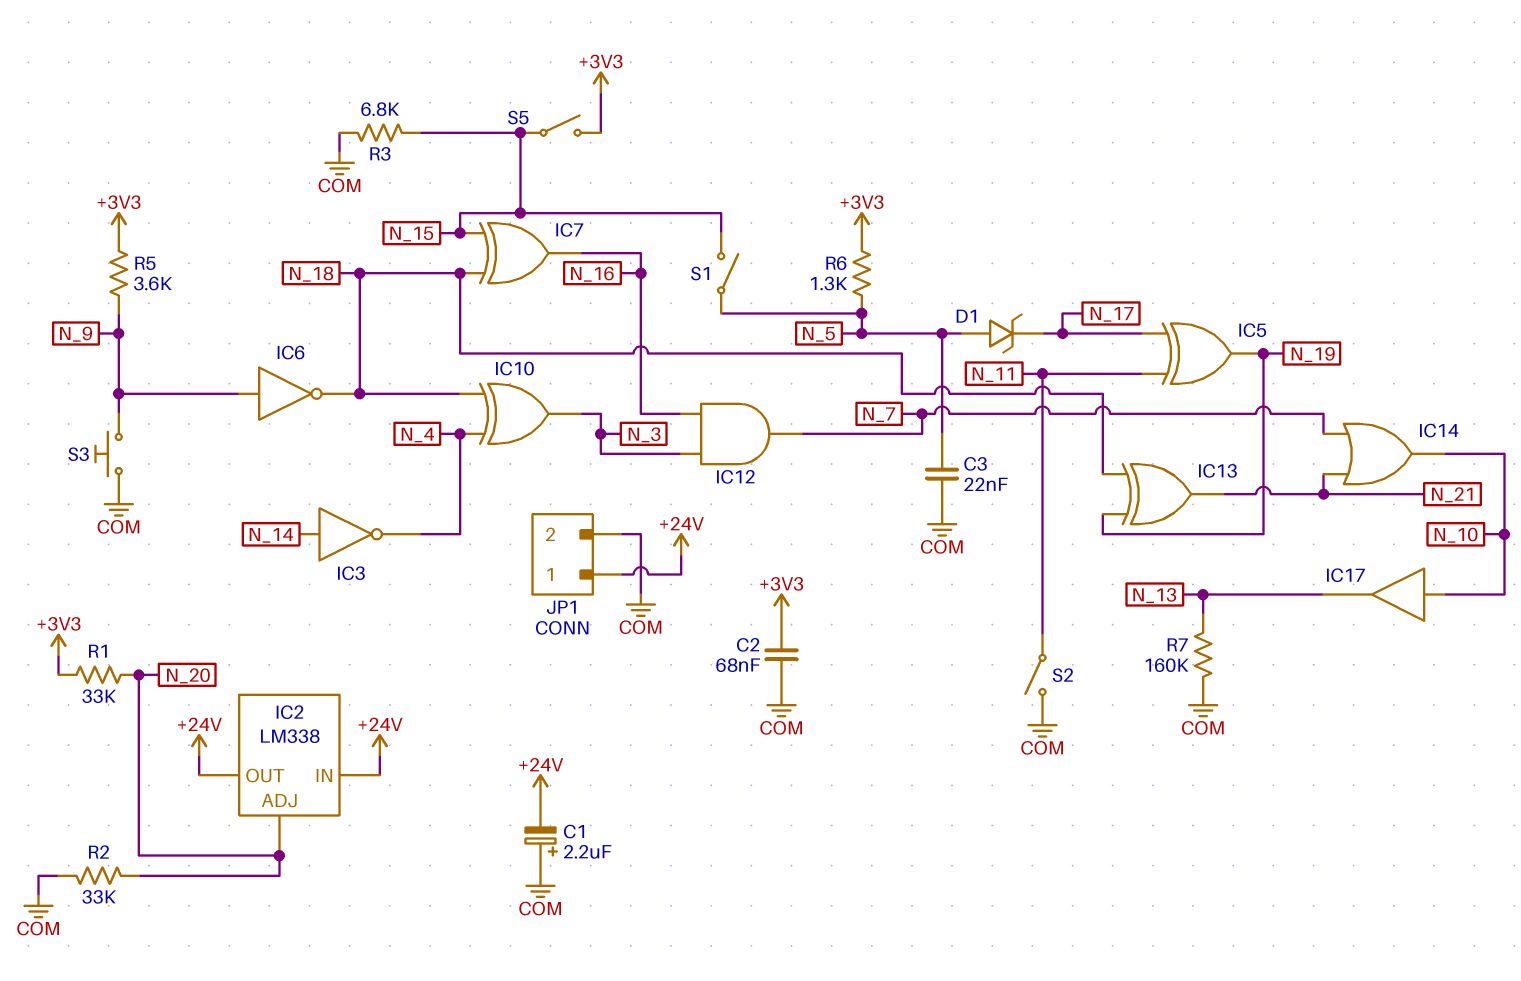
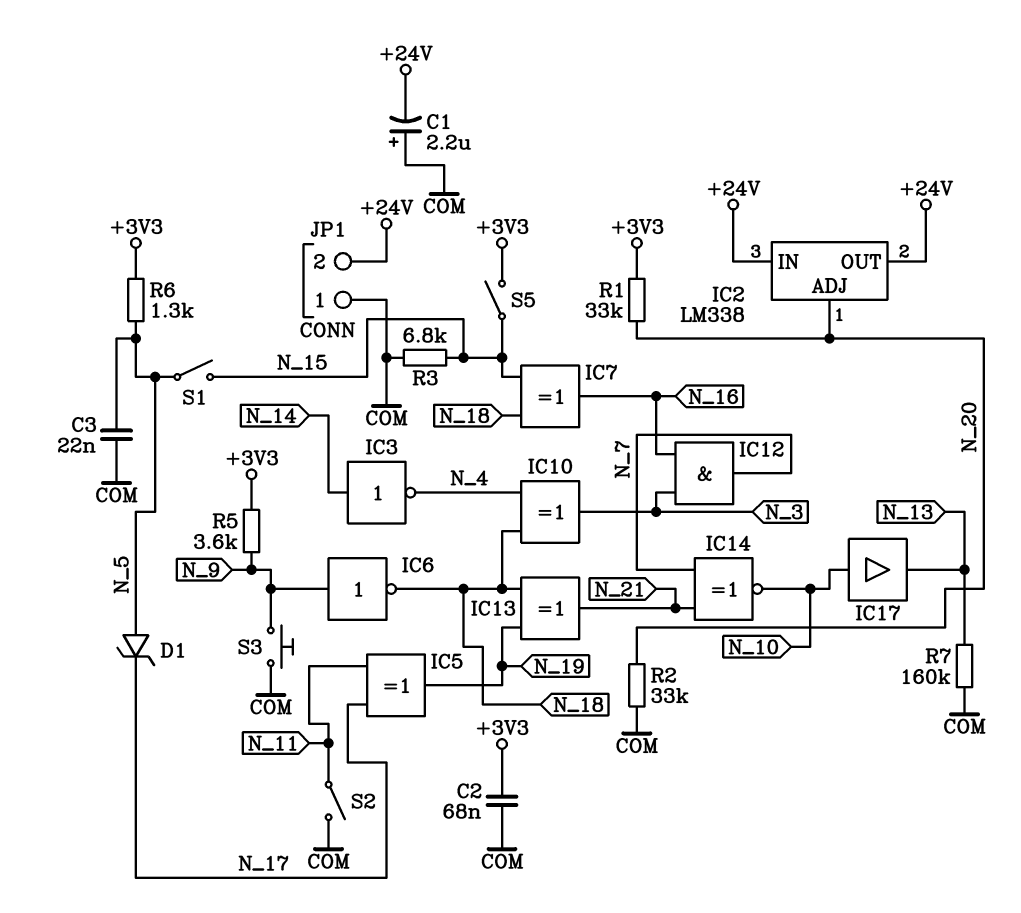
IC14: OR (in N_7, in N_21, out N_10) -> XNOR (in N_7, in N_21, out N_10)
JP1 pin 1: +24V -> COM
JP1 pin 2: COM -> +24V

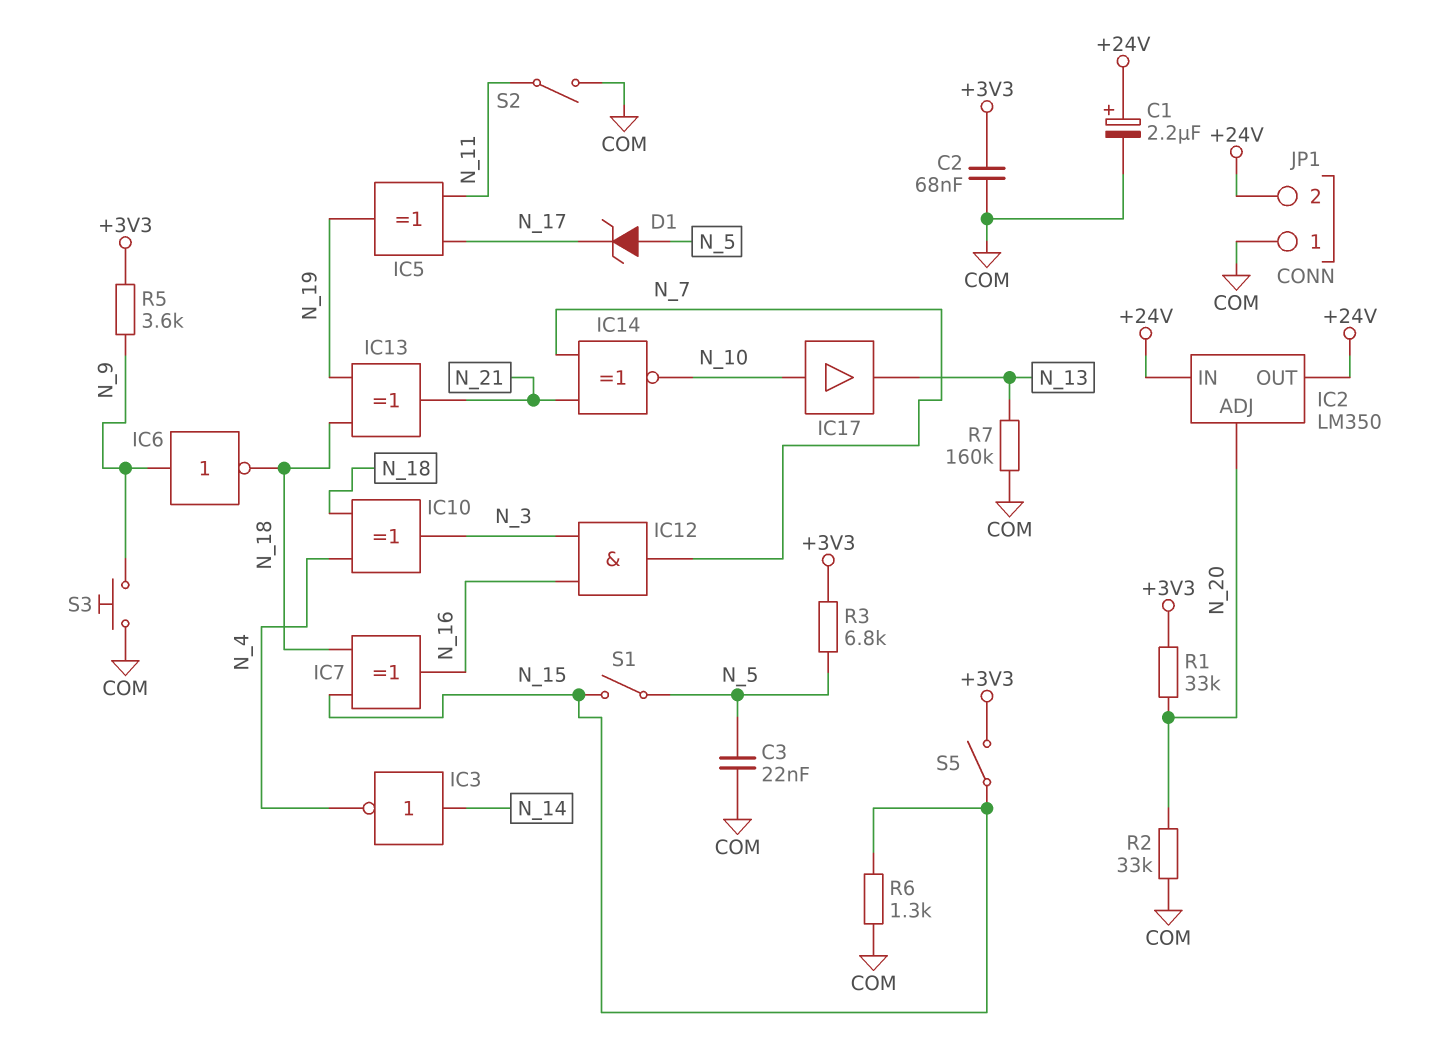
C1: 2.2uF (plus COM, minus +24V) -> 2.2uF (plus +24V, minus COM)
IC2: LM338 -> LM350
R3: 6.8k (COM, N_15) -> 6.8k (+3V3, N_5)
R6: 1.3k (+3V3, N_5) -> 1.3k (COM, N_15)

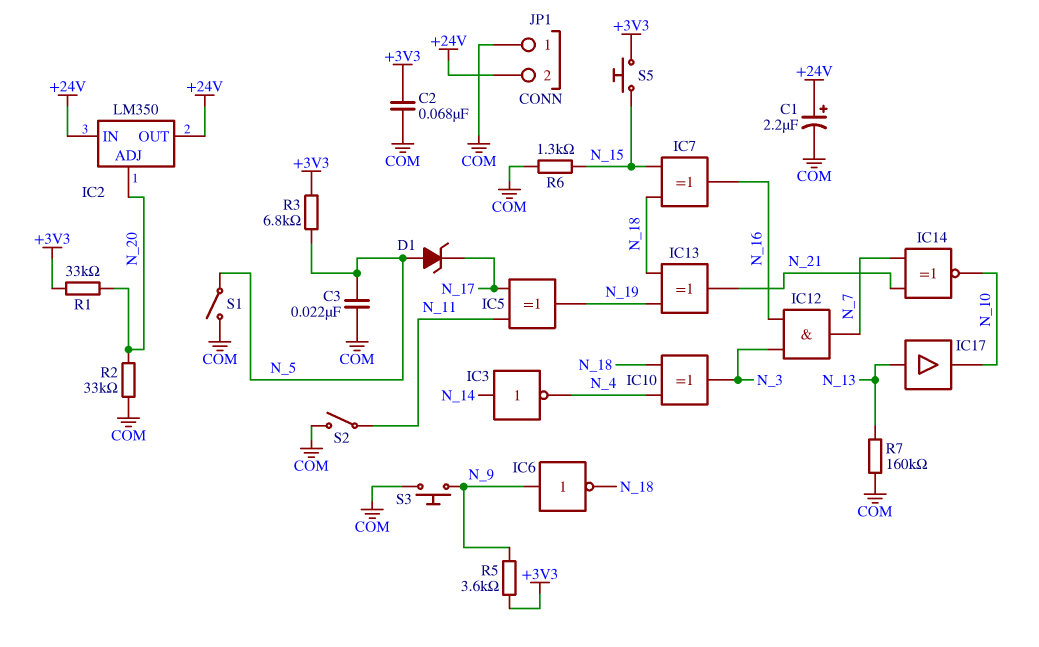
IC17: buffer (in N_10, out N_13) -> buffer (in N_13, out N_10)
S1: switch (N_5, N_15) -> switch (COM, N_5)
S5: switch (+3V3, N_15) -> button (+3V3, N_15)

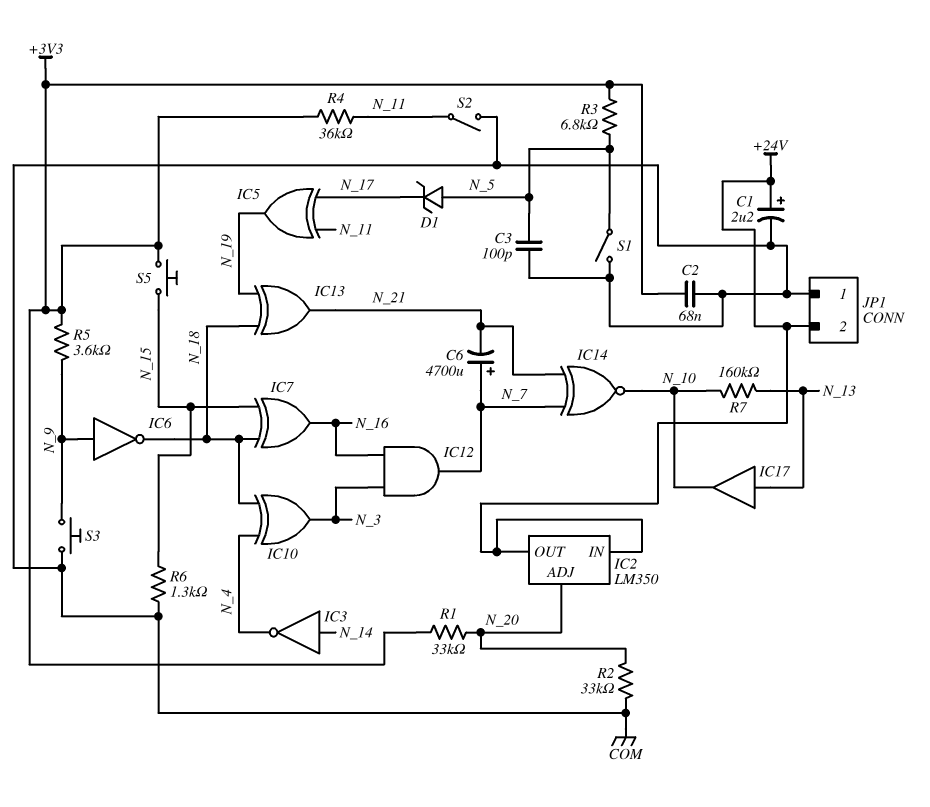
C3: 22nF (COM, N_5) -> 100pF (COM, N_5)
C6: none -> 4700uF (plus N_7, minus N_21)
R4: none -> 36k (+3V3, N_11)
R7: 160k (COM, N_13) -> 160k (N_10, N_13)

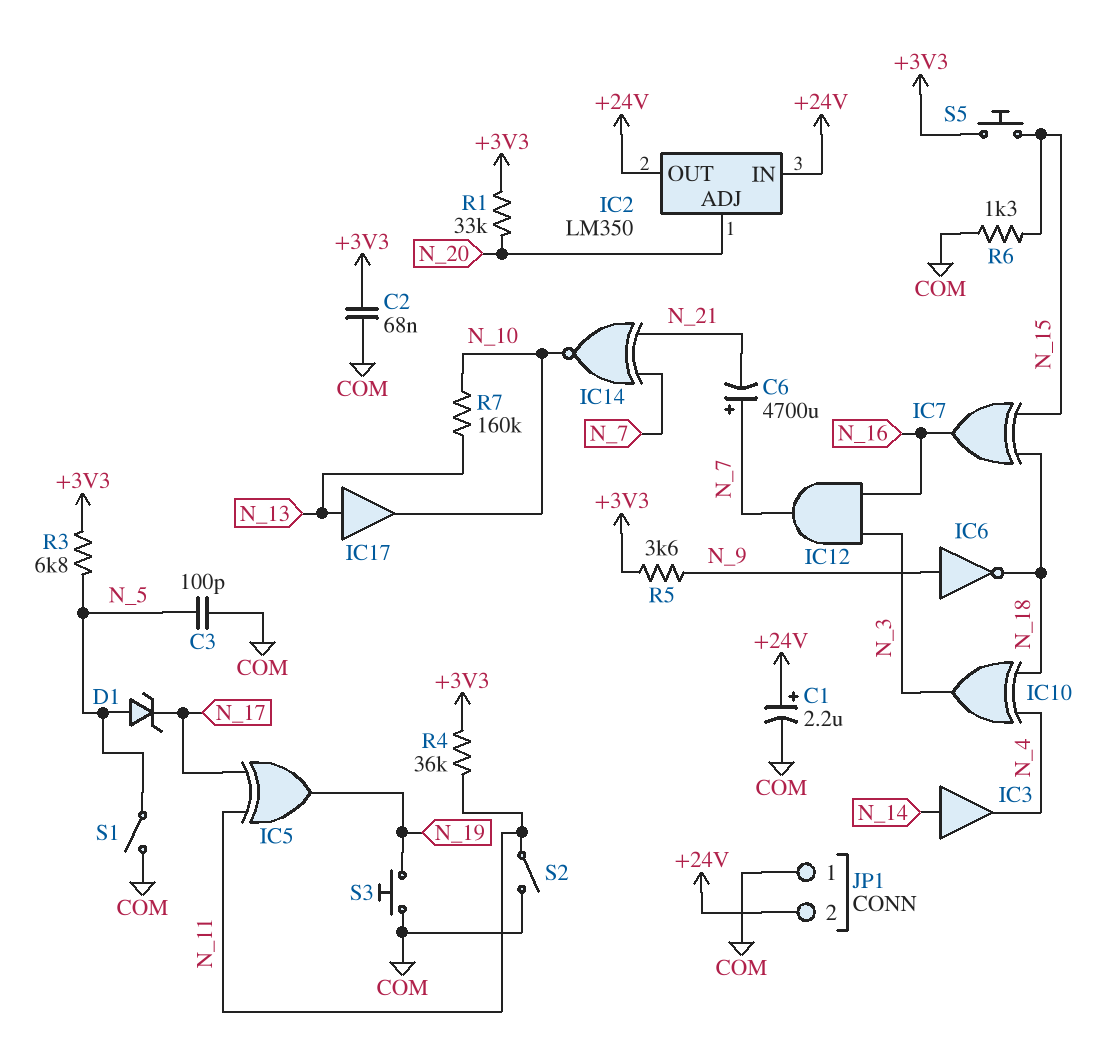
IC3: NOT (in N_14, out N_4) -> buffer (in N_14, out N_4)
IC13: XOR (in N_18, in N_19, out N_21) -> none
R2: 33k (COM, N_20) -> none
S3: button (COM, N_9) -> button (COM, N_19)

